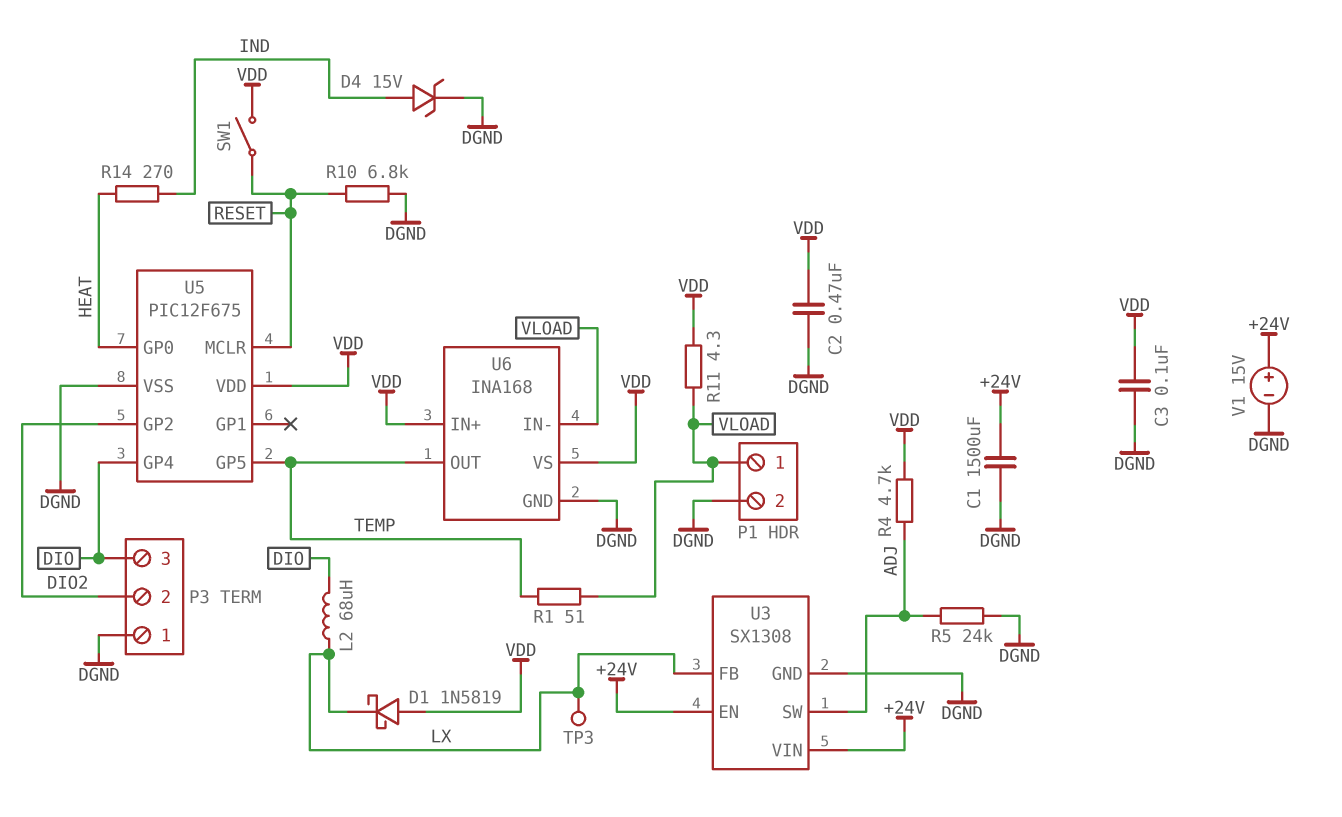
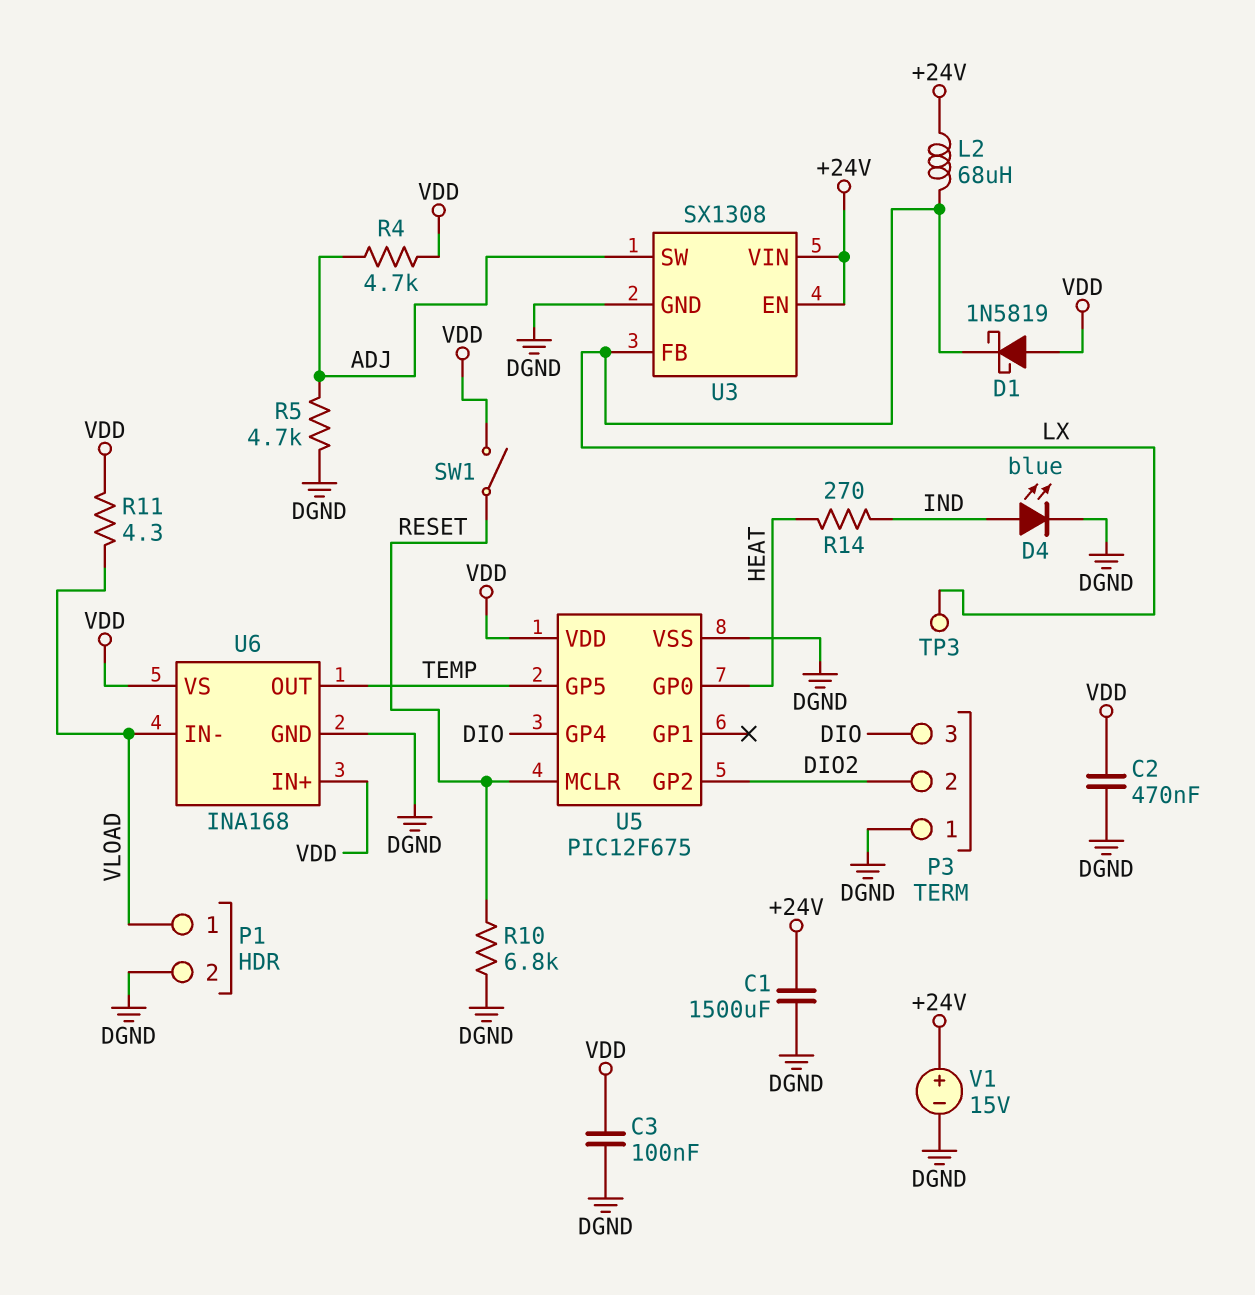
D4: zener 15V (A IND, K DGND) -> LED blue (A IND, K DGND)
L2: 68uH (DIO, LX) -> 68uH (+24V, LX)
R1: 51 (TEMP, VLOAD) -> none
R5: 24k (ADJ, DGND) -> 4.7k (ADJ, DGND)

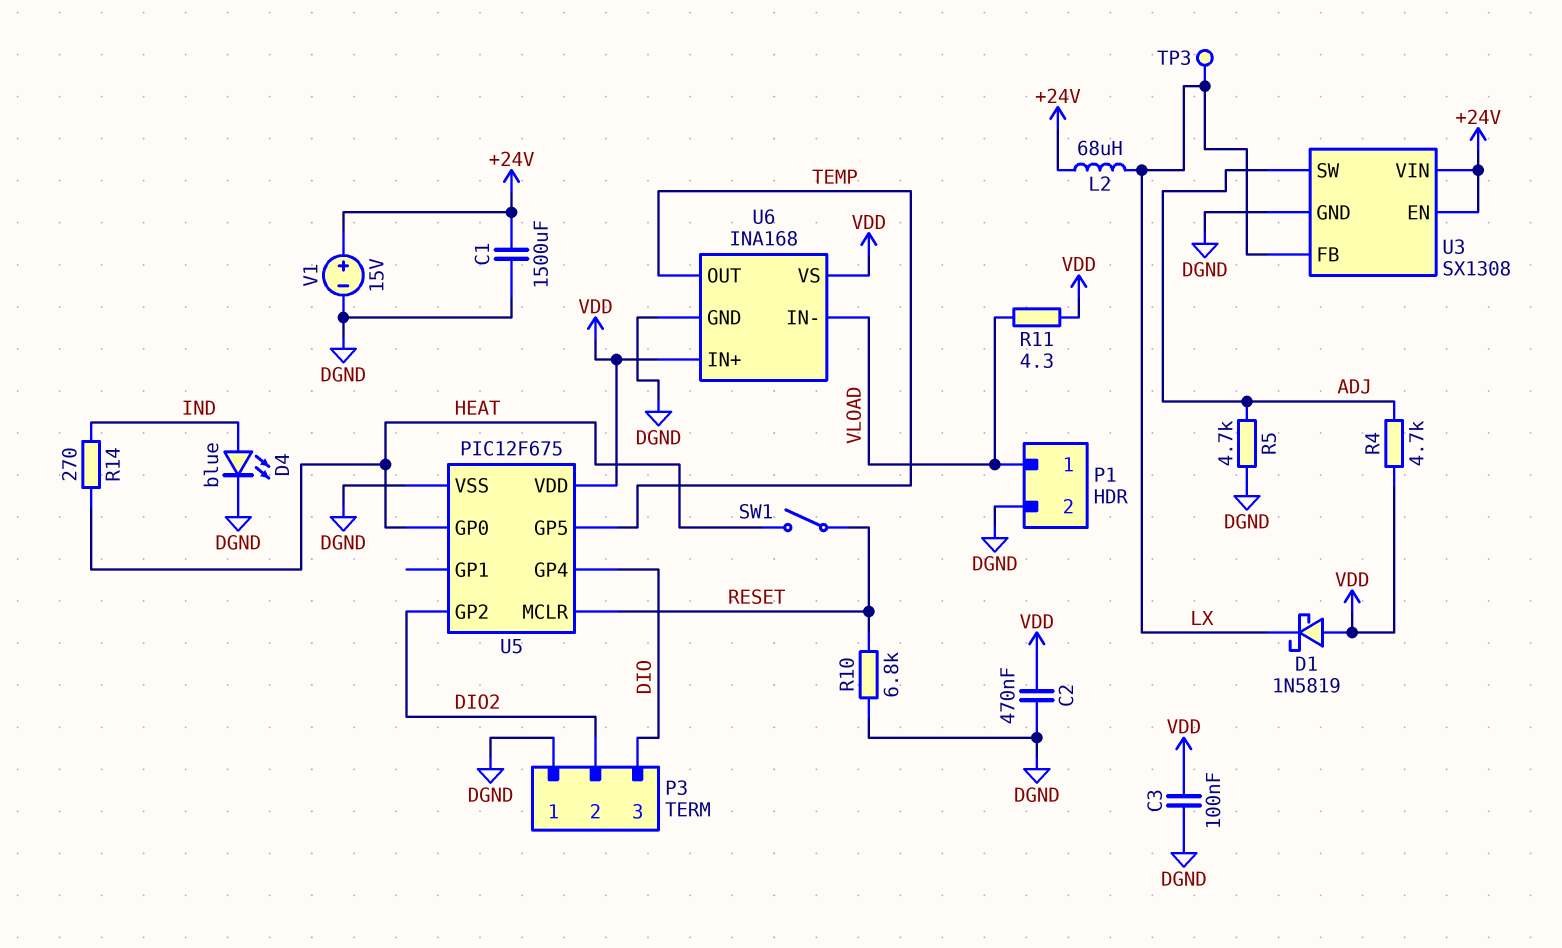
SW1: switch (RESET, VDD) -> switch (HEAT, RESET)

